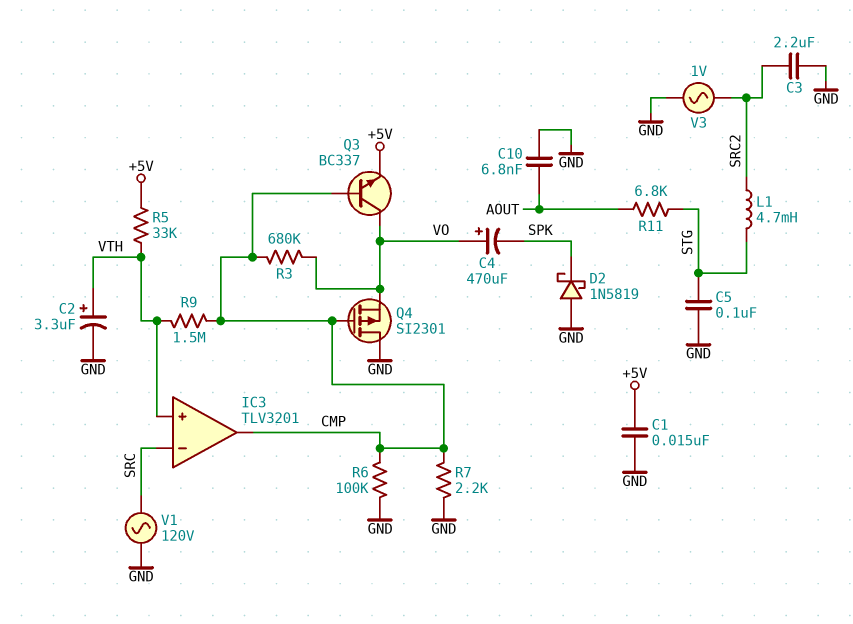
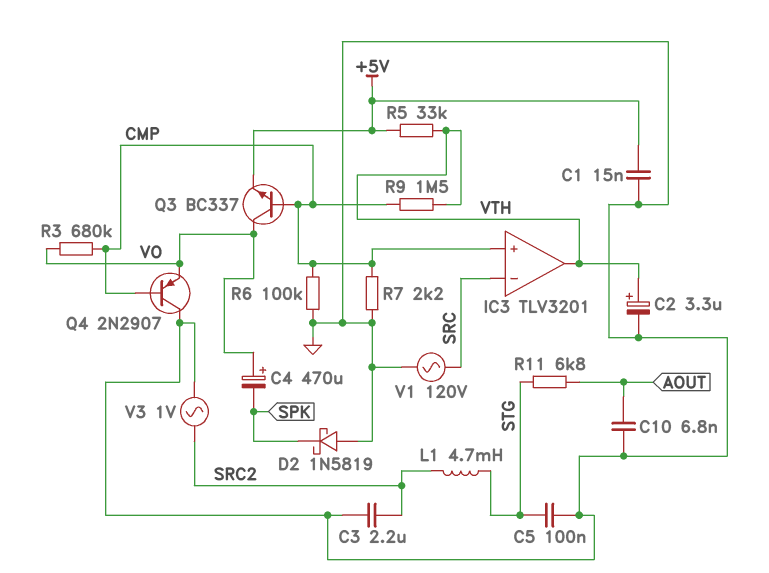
IC3 pin in+: VTH -> CMP
IC3 pin out: CMP -> VTH
Q4: PMOS SI2301 (G CMP, D GND, S VO) -> PNP 2N2907 (B CMP, C GND, E VO)

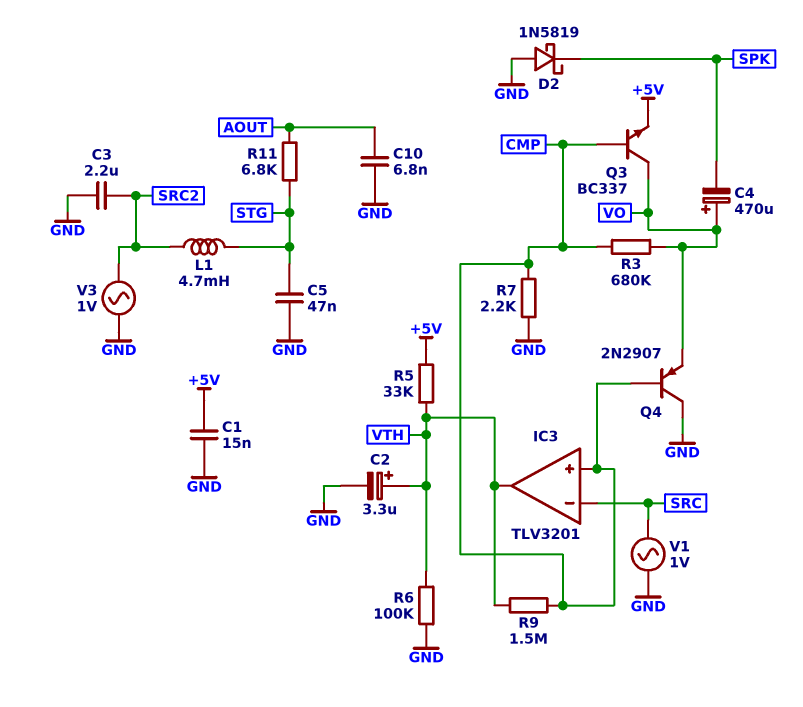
C5: 100nF (GND, STG) -> 47nF (GND, STG)
R6: 100k (CMP, GND) -> 100k (GND, VTH)
V1: AC 120V (GND, SRC) -> AC 1V (GND, SRC)

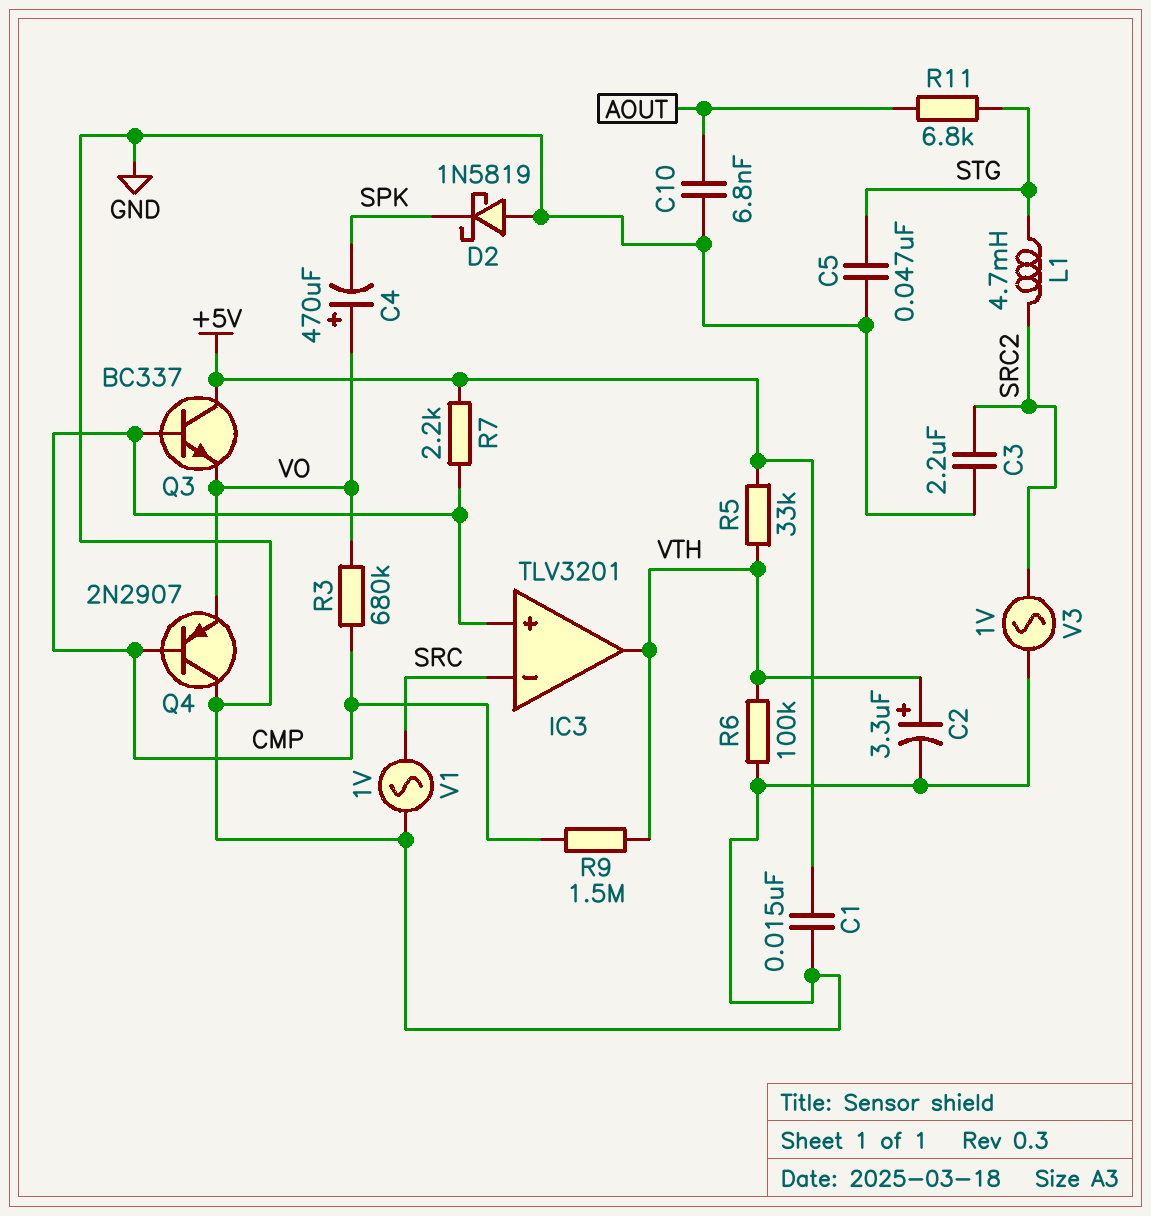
Q3: NPN BC337 (B CMP, C VO, E +5V) -> NPN BC337 (B CMP, C +5V, E VO)
R7: 2.2k (CMP, GND) -> 2.2k (+5V, CMP)

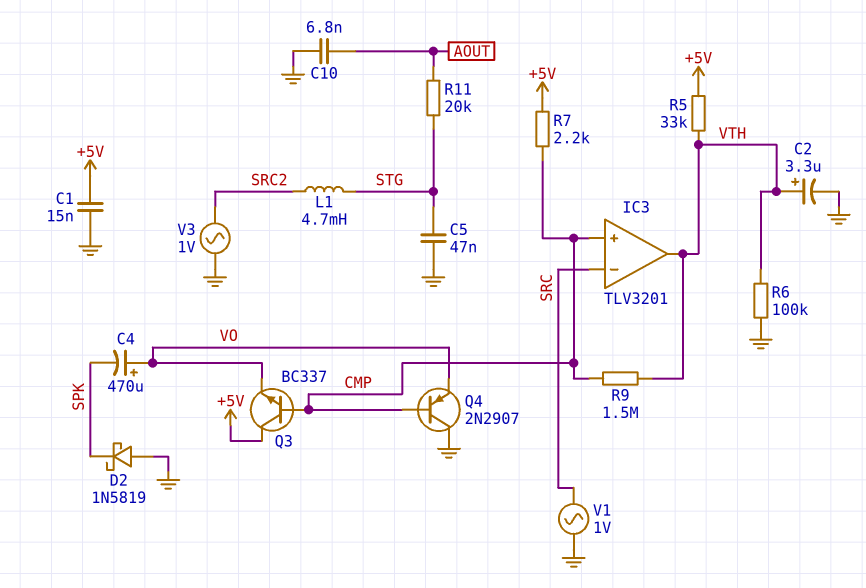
C3: 2.2uF (GND, SRC2) -> none
R3: 680k (CMP, VO) -> none
R11: 6.8k (AOUT, STG) -> 20k (AOUT, STG)

